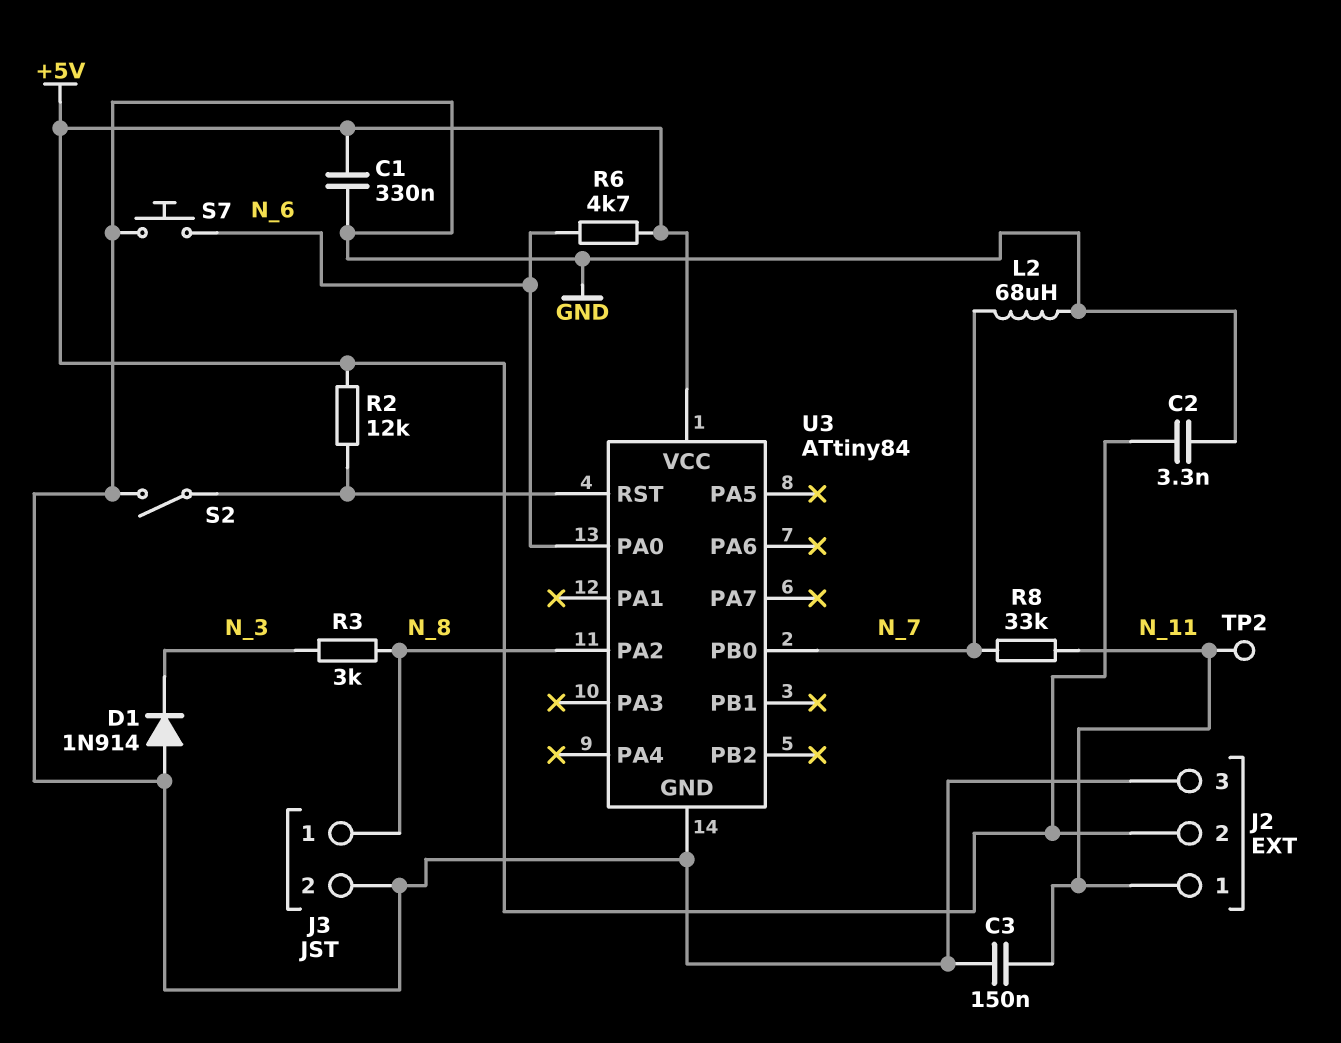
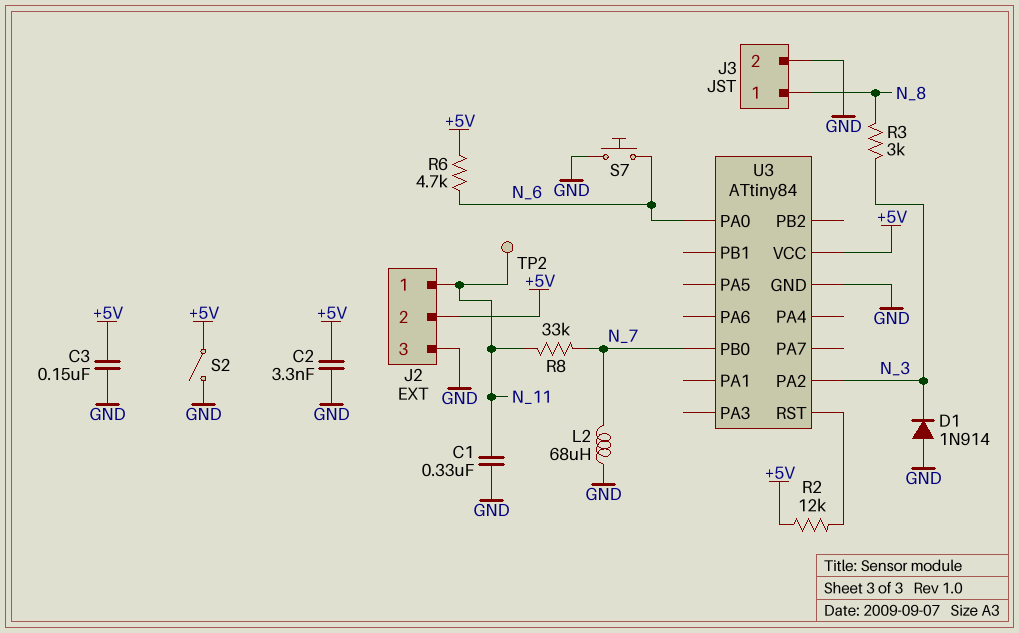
C1: 330nF (+5V, GND) -> 330nF (GND, N_11)
C3: 150nF (GND, N_11) -> 150nF (+5V, GND)
S2: switch (GND, U3/RST) -> switch (+5V, GND)
U3 pin PA2: N_8 -> N_3

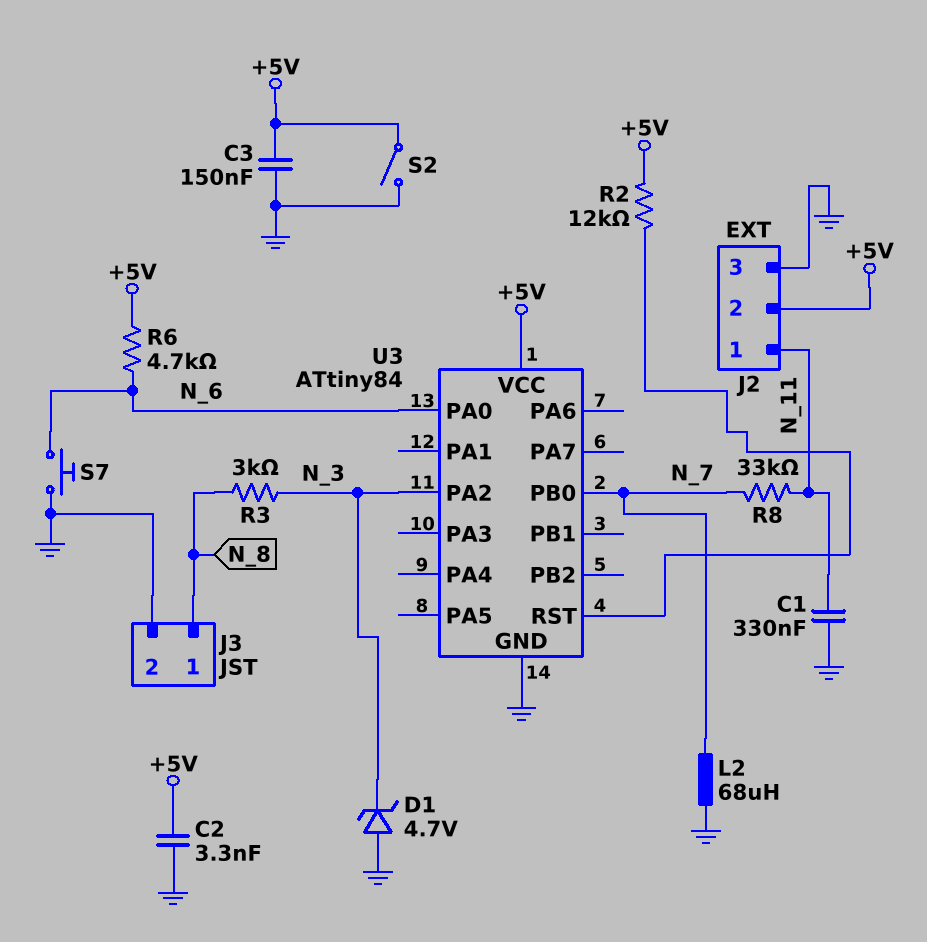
D1: diode 1N914 (A GND, K N_3) -> zener 4.7V (A GND, K N_3)
TP2: test point (N_11) -> none

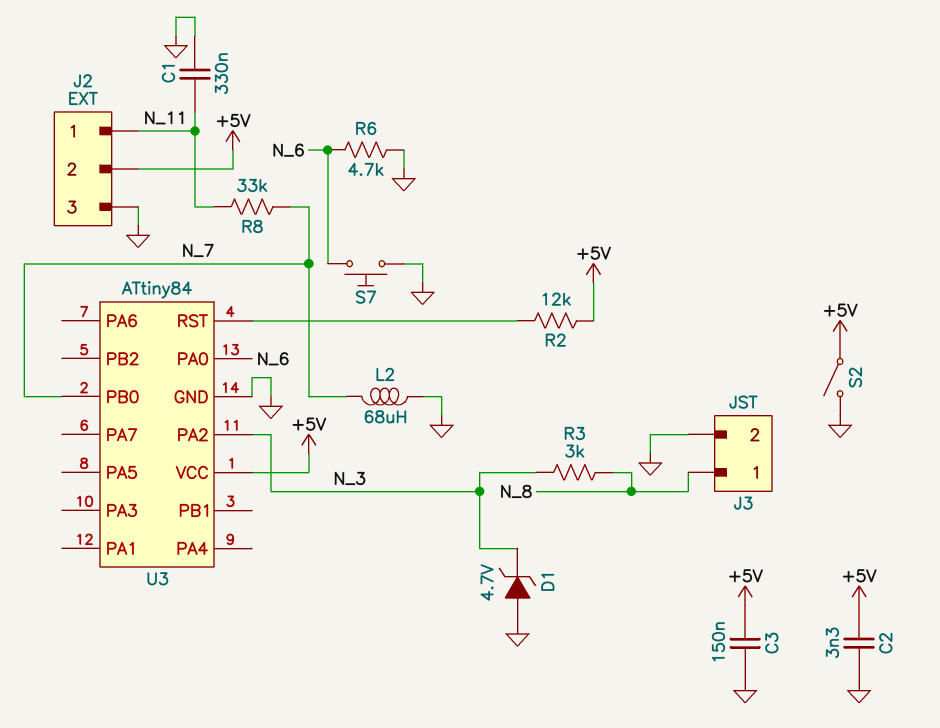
R6: 4.7k (+5V, N_6) -> 4.7k (GND, N_6)

